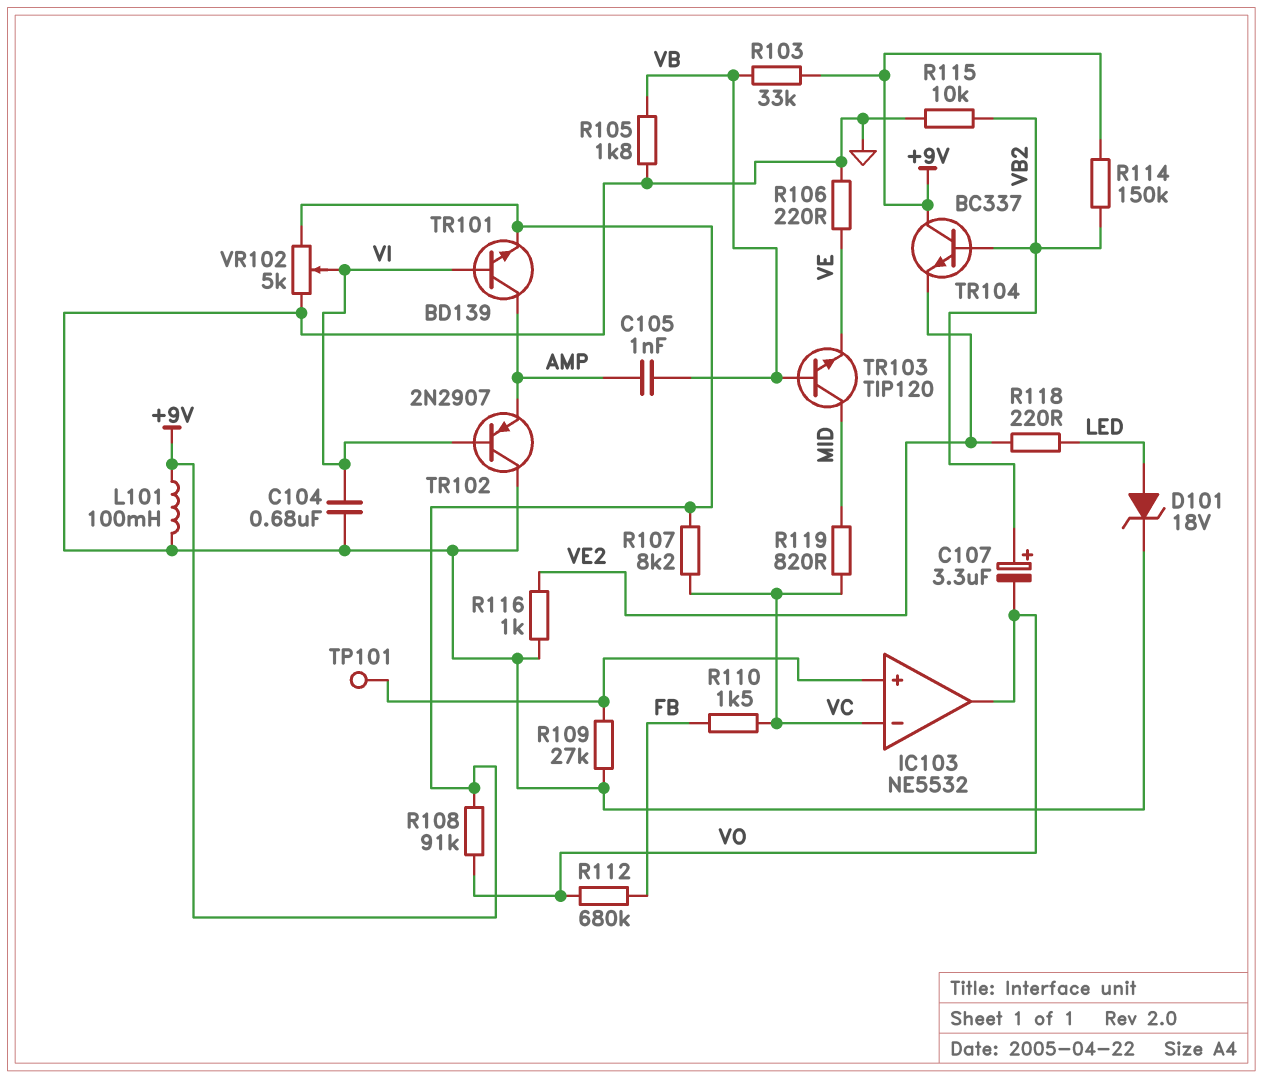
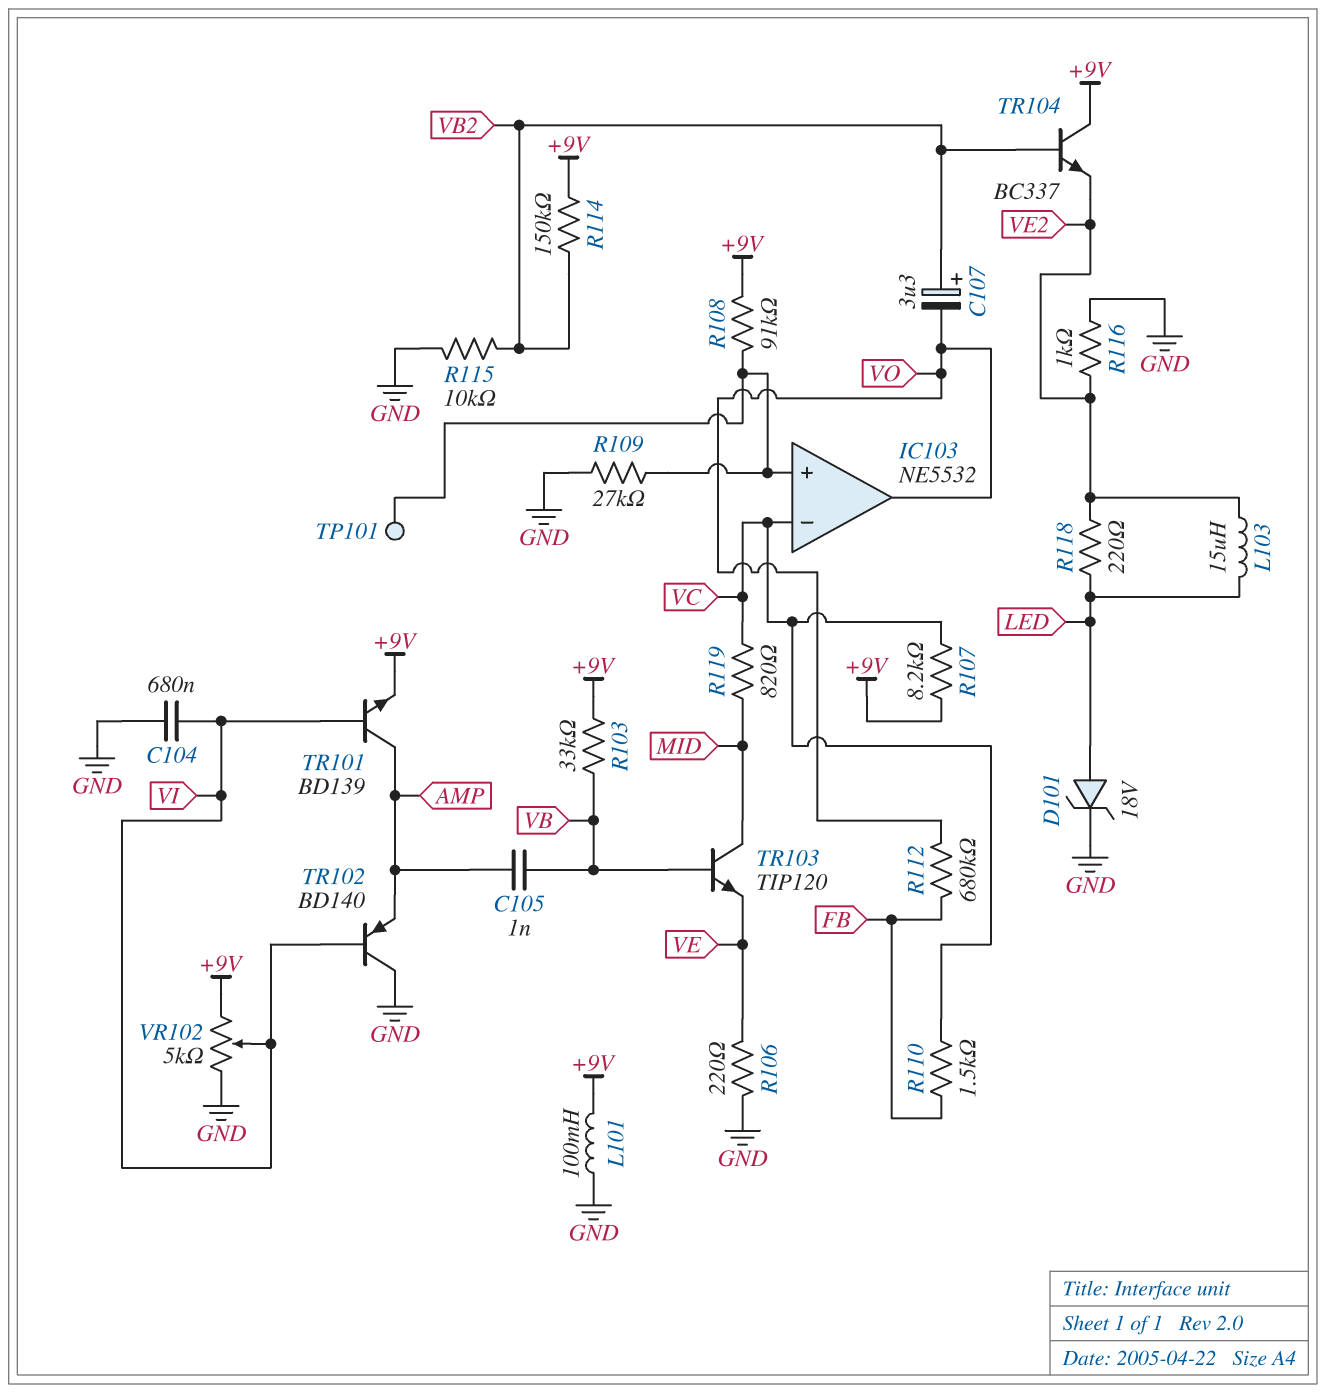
L103: none -> 15uH (LED, VE2)
R105: 1.8k (GND, VB) -> none
R108: 91k (+9V, VO) -> 91k (+9V, IC103/in+)
TR102: PNP 2N2907 (B VI, C GND, E AMP) -> PNP BD140 (B VI, C GND, E AMP)

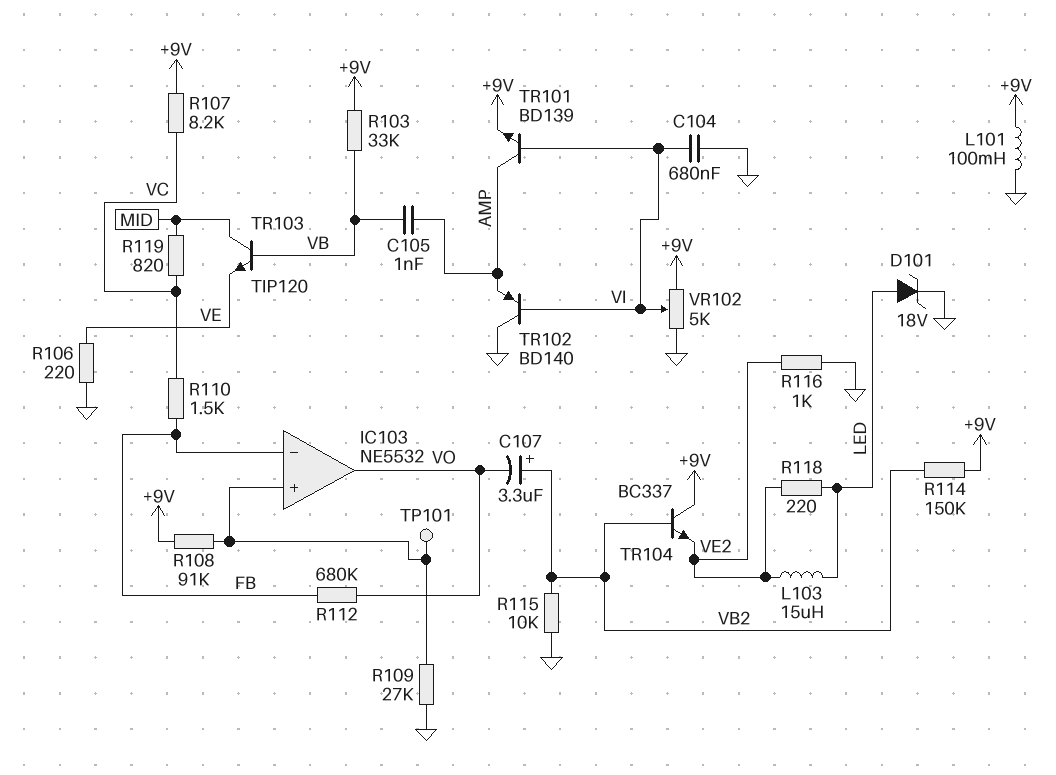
IC103 pin in-: VC -> FB

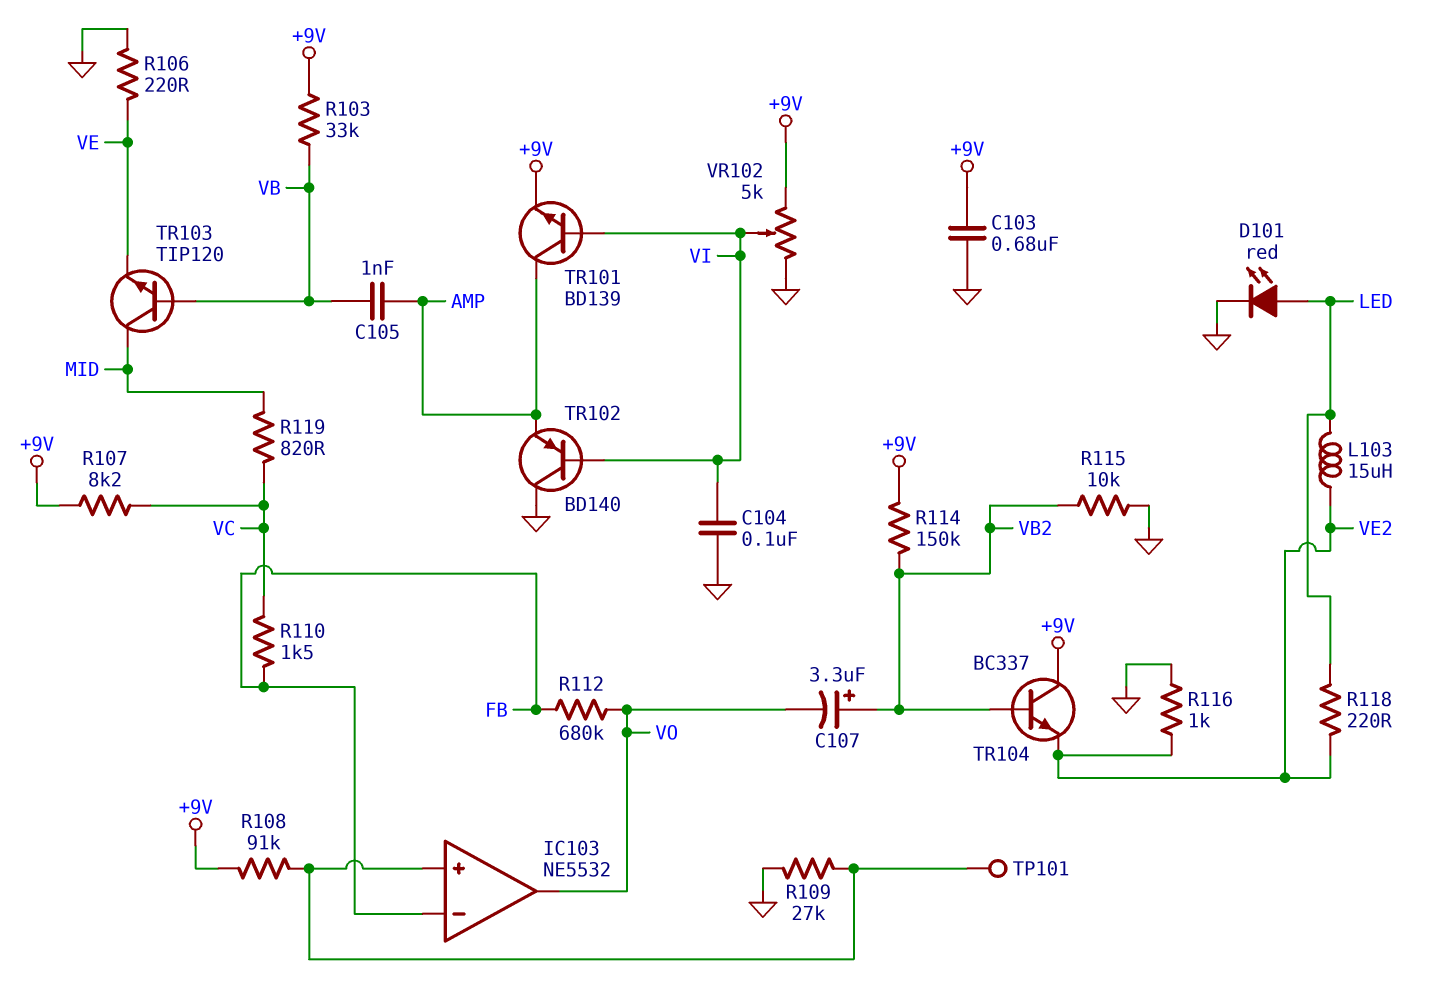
C103: none -> 680nF (+9V, GND)
C104: 680nF (GND, VI) -> 100nF (GND, VI)
D101: zener 18V (A LED, K GND) -> LED red (A LED, K GND)
L101: 100mH (+9V, GND) -> none

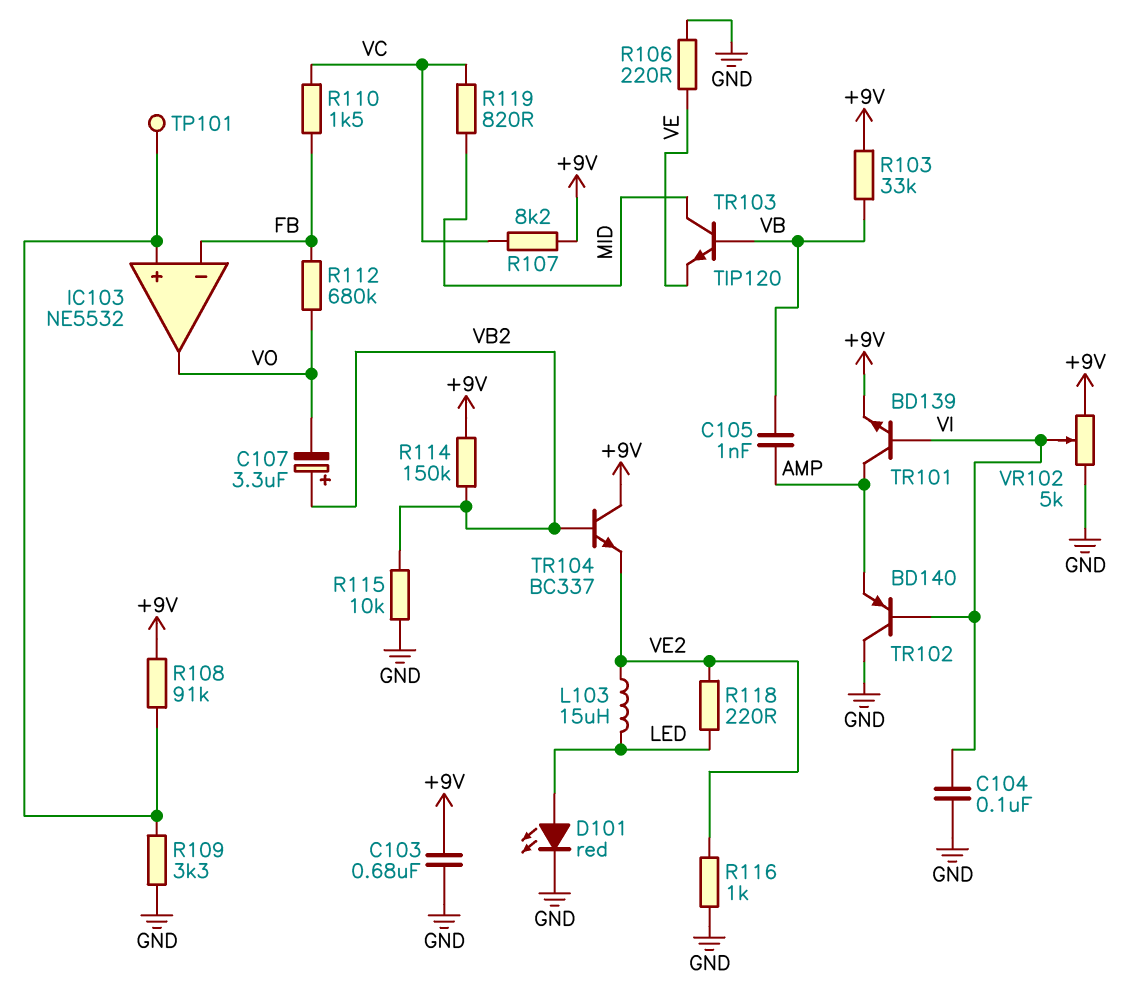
R109: 27k (GND, IC103/in+) -> 3.3k (GND, IC103/in+)

